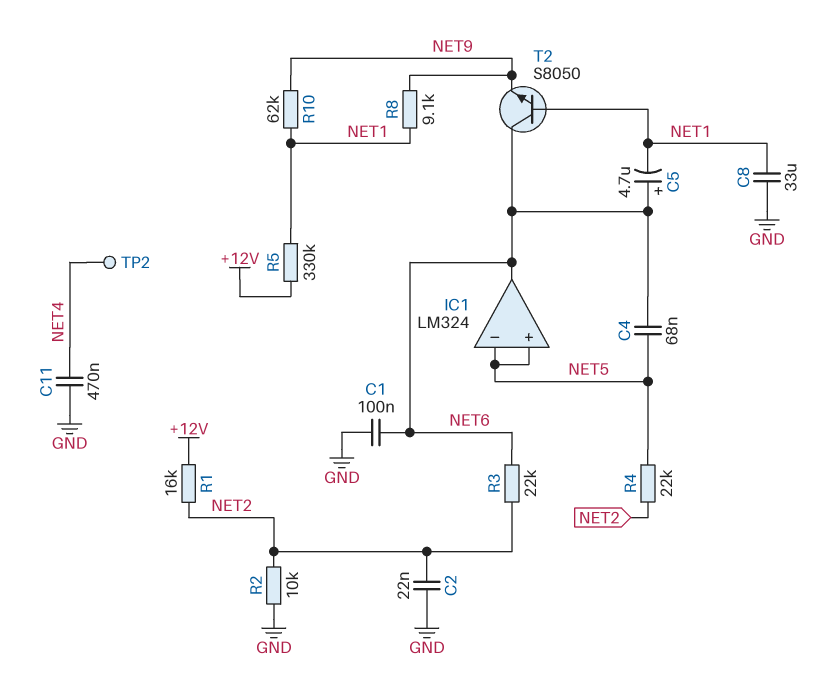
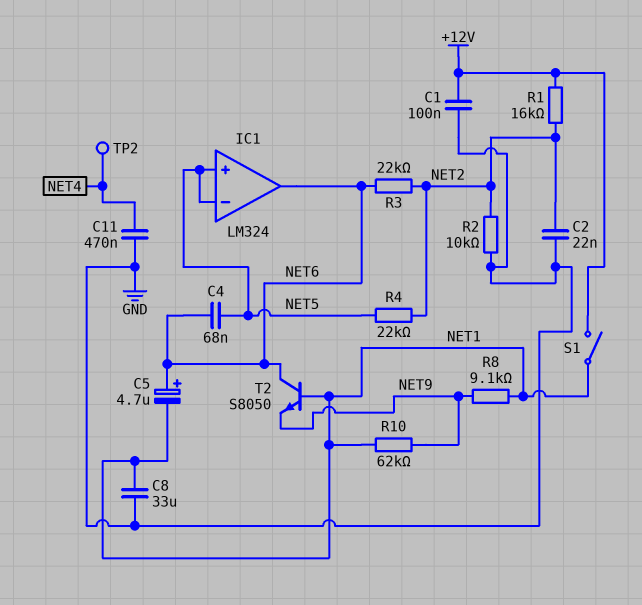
C1: 100nF (GND, NET6) -> 100nF (+12V, GND)
R5: 330k (+12V, NET1) -> none
S1: none -> switch (+12V, NET1)

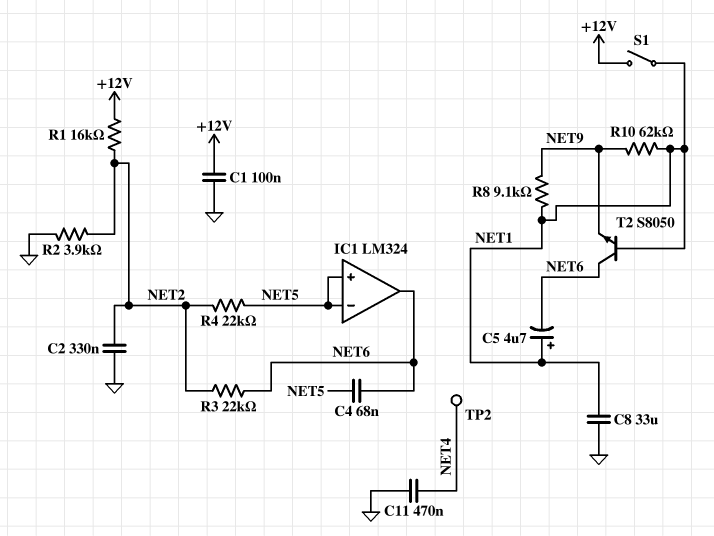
C2: 22nF (GND, NET2) -> 330nF (GND, NET2)
C5: 4.7uF (plus NET6, minus NET1) -> 4.7uF (plus NET1, minus NET6)
R2: 10k (GND, NET2) -> 3.9k (GND, NET2)

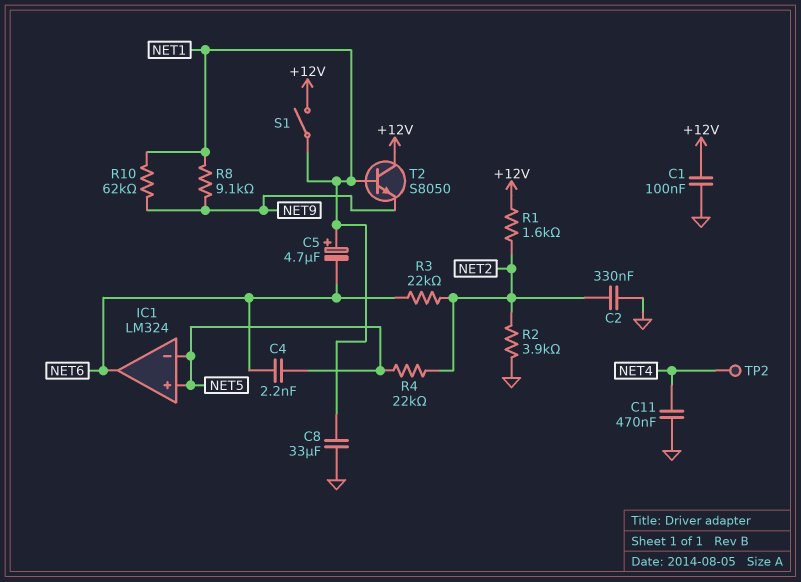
C4: 68nF (NET5, NET6) -> 2.2nF (NET5, NET6)
R1: 16k (+12V, NET2) -> 1.6k (+12V, NET2)
T2: NPN S8050 (B NET1, C NET6, E NET9) -> NPN S8050 (B NET1, C +12V, E NET9)

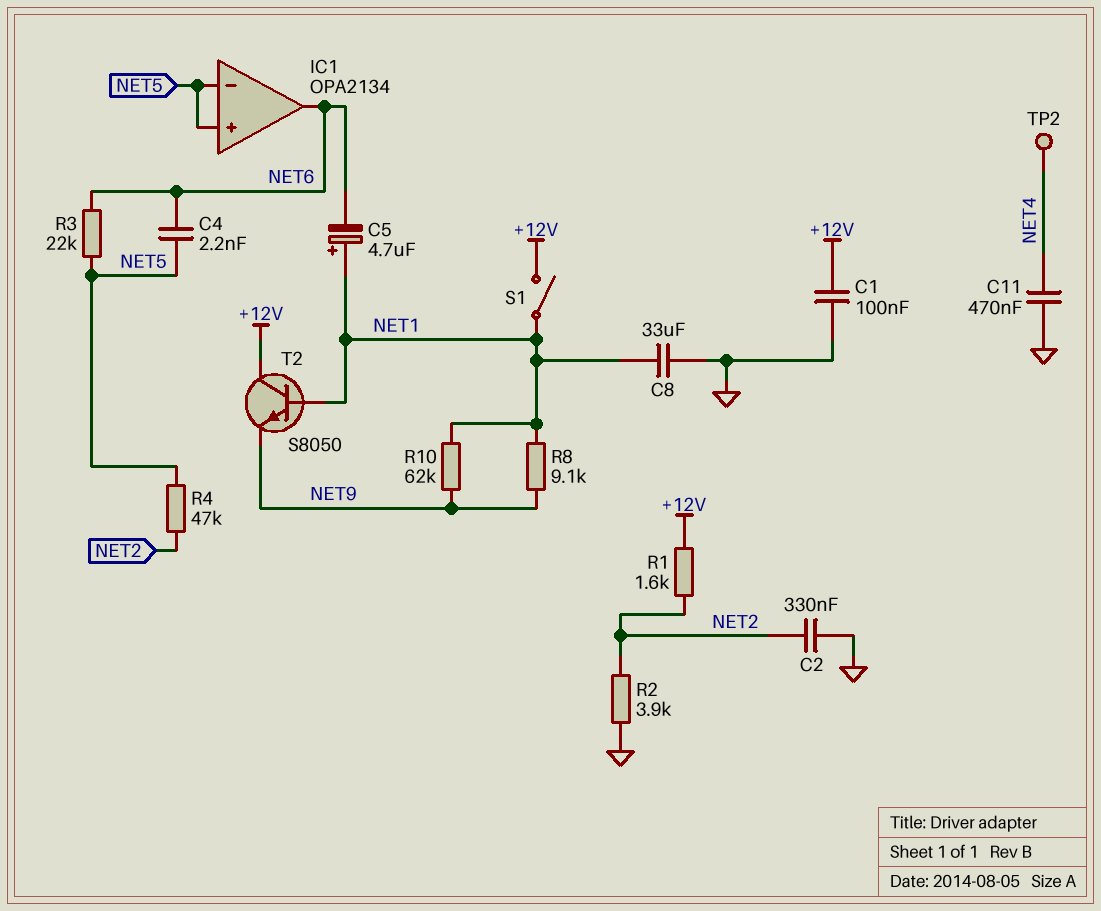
IC1: LM324 -> OPA2134
R3: 22k (NET2, NET6) -> 22k (NET5, NET6)
R4: 22k (NET2, NET5) -> 47k (NET2, NET5)

